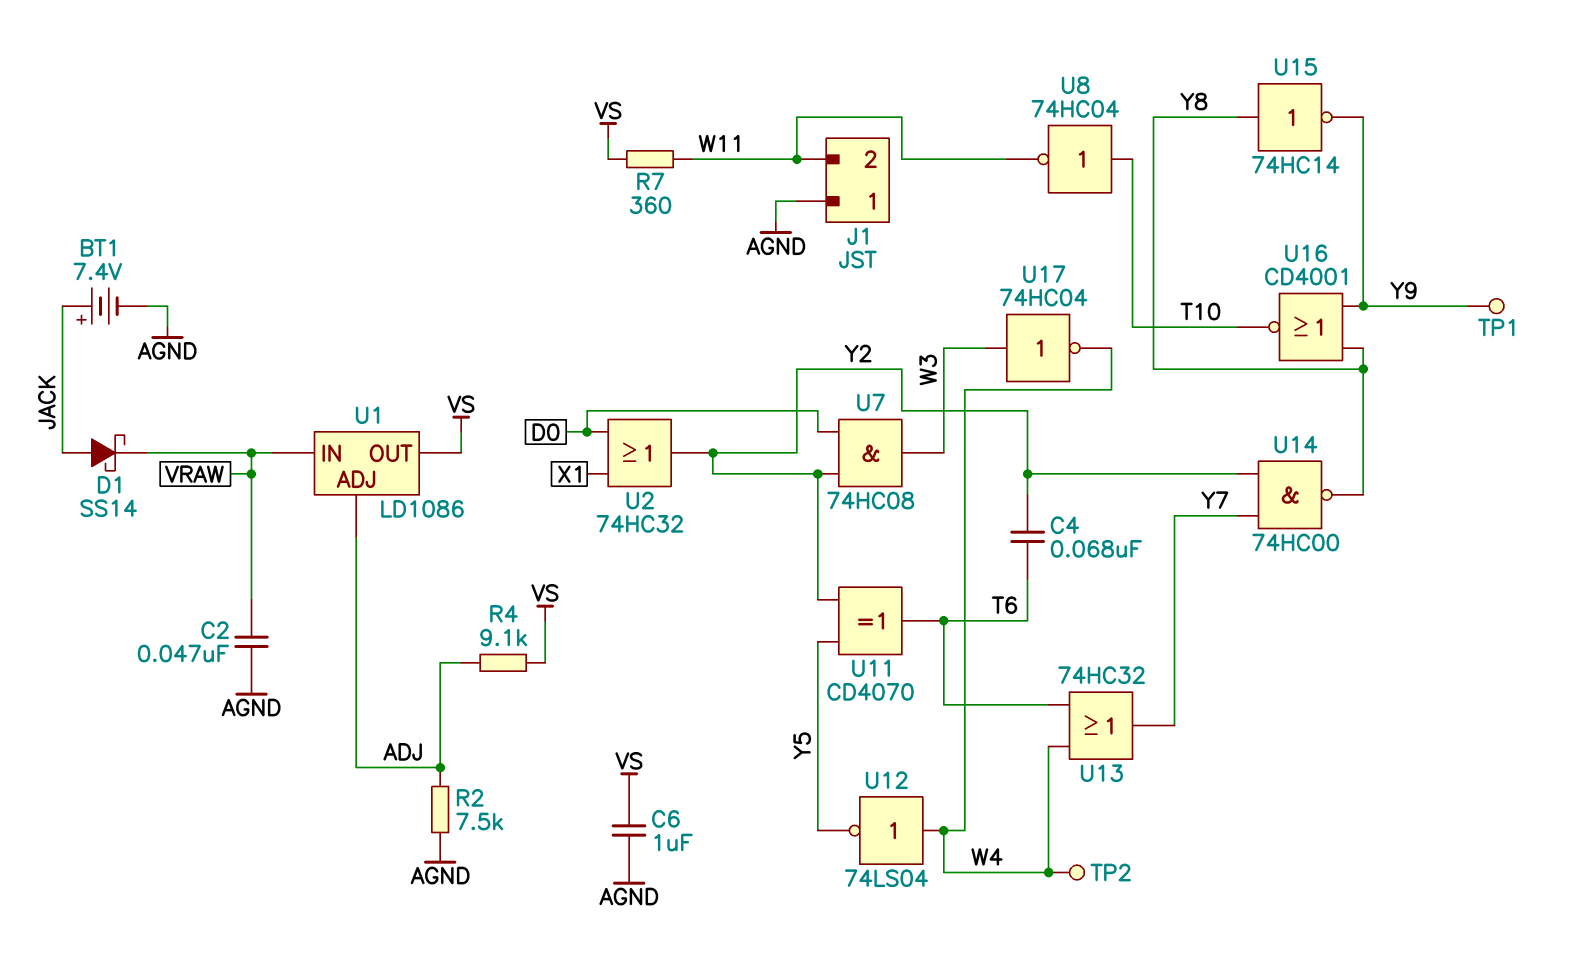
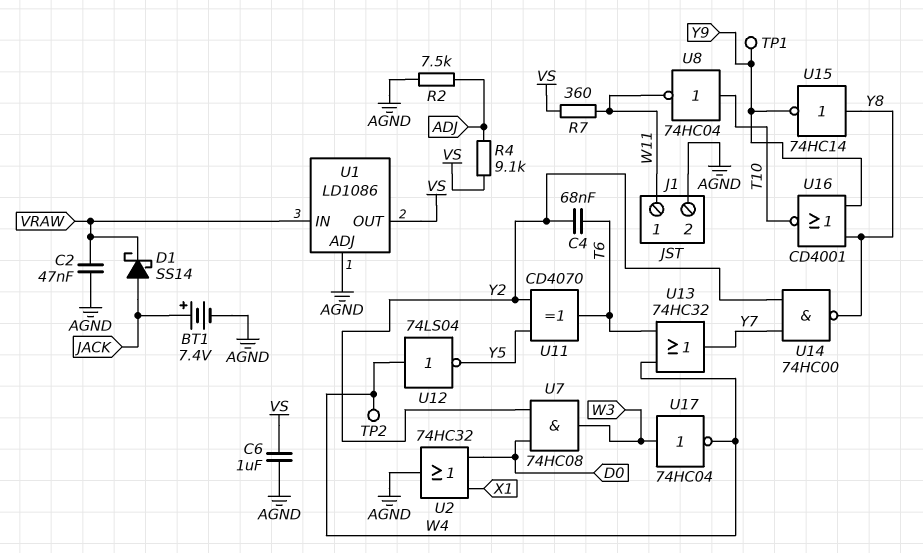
J1 pin 1: AGND -> W11
J1 pin 2: W11 -> AGND
U1 pin ADJ: ADJ -> AGND
U2: OR 74HC32 (in D0, in X1, out Y2) -> OR 74HC32 (in D0, in X1, out AGND)

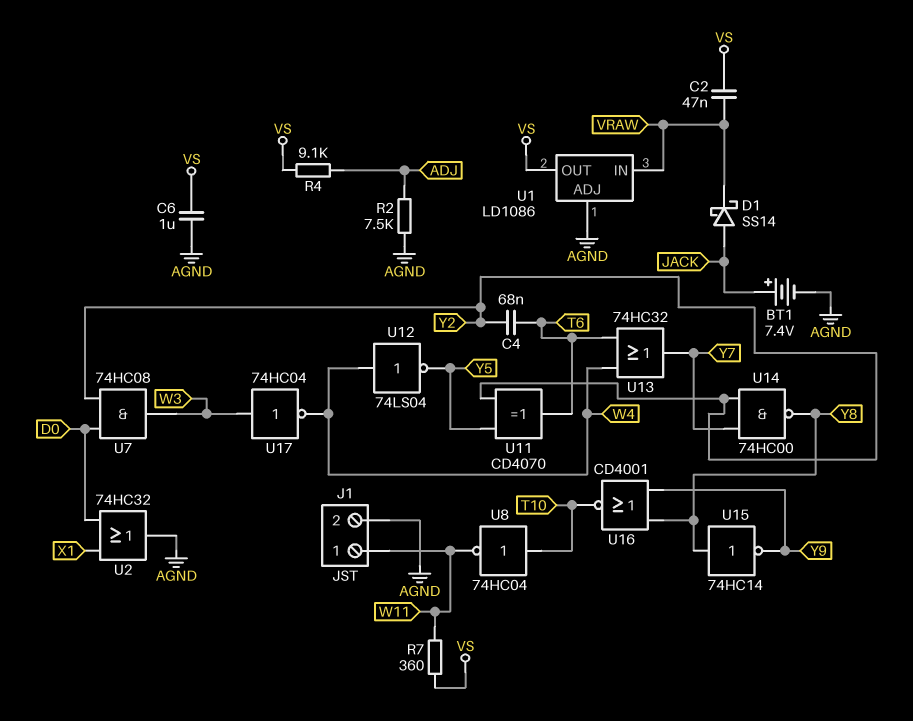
C2: 47nF (AGND, VRAW) -> 47nF (VRAW, VS)
TP1: test point (Y9) -> none
TP2: test point (W4) -> none

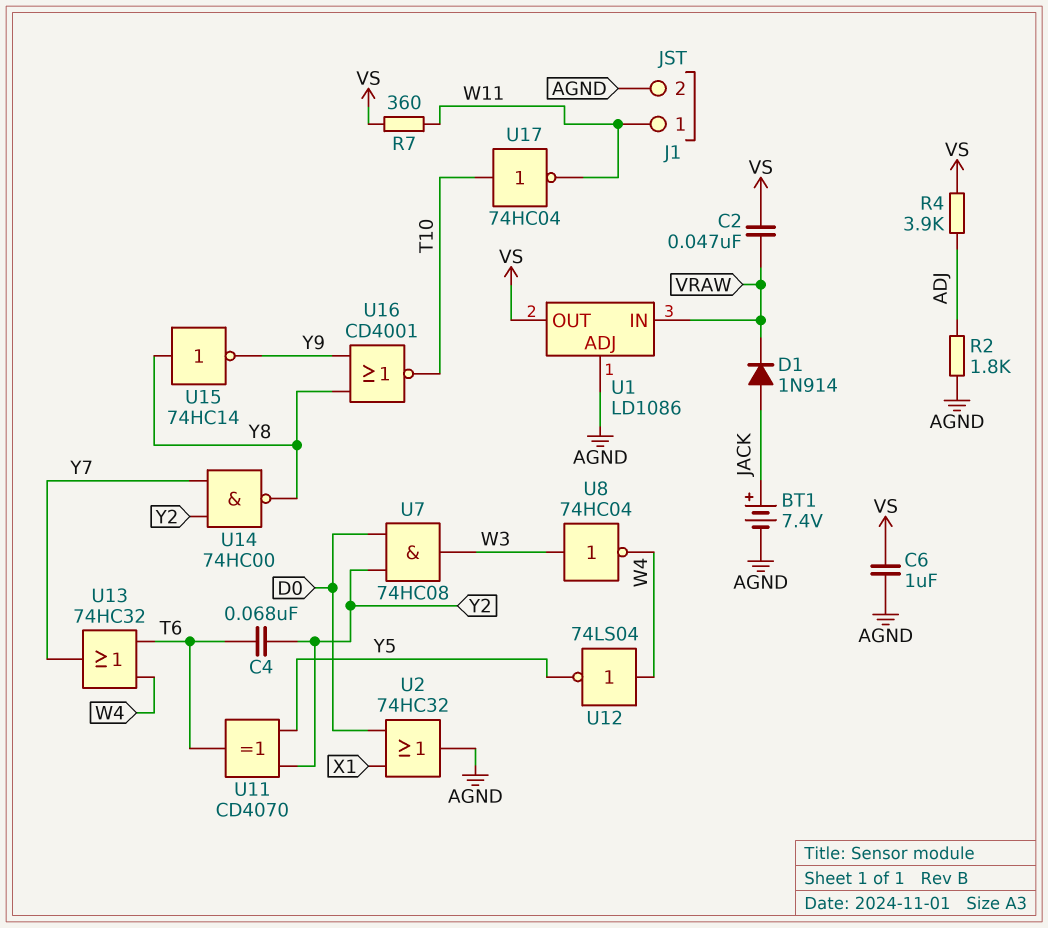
D1: schottky SS14 (A JACK, K VRAW) -> diode 1N914 (A JACK, K VRAW)
R2: 7.5k (ADJ, AGND) -> 1.8k (ADJ, AGND)
R4: 9.1k (ADJ, VS) -> 3.9k (ADJ, VS)
U8: NOT 74HC04 (in T10, out W11) -> NOT 74HC04 (in W3, out W4)
U17: NOT 74HC04 (in W3, out W4) -> NOT 74HC04 (in T10, out W11)

